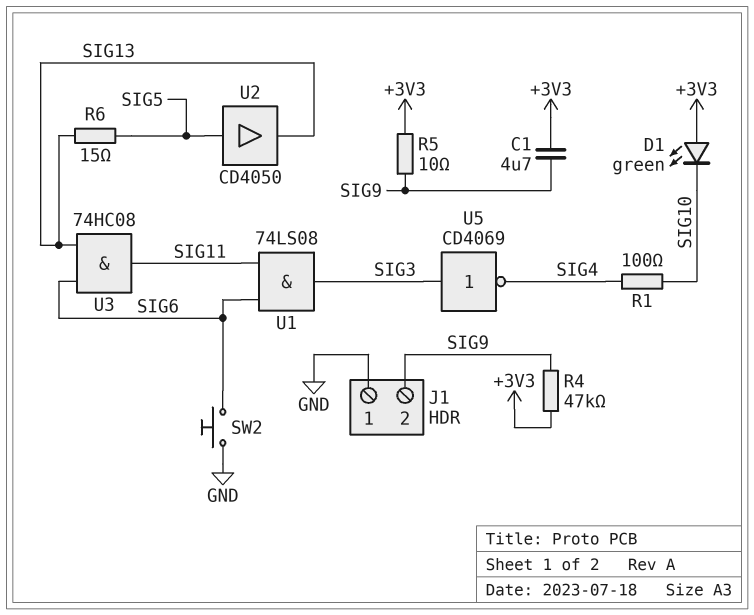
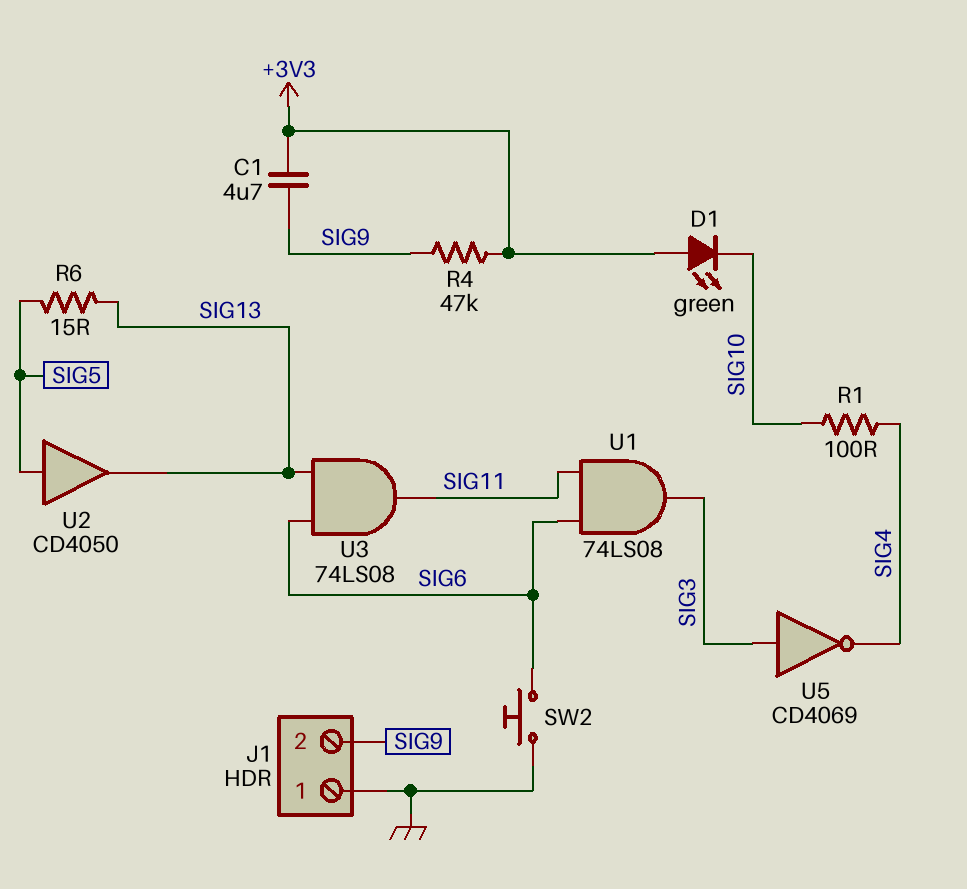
R5: 10 (+3V3, SIG9) -> none
U3: AND 74HC08 (in SIG6, in SIG13, out SIG11) -> AND 74LS08 (in SIG6, in SIG13, out SIG11)

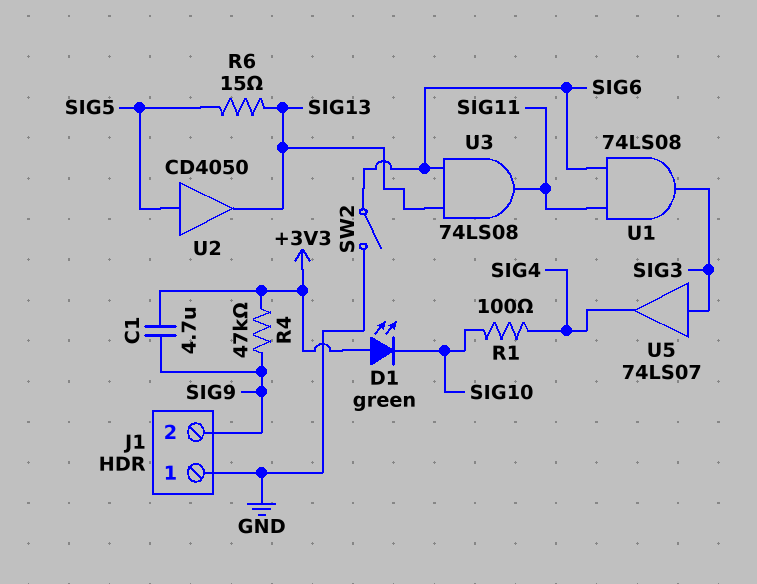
SW2: button (GND, SIG6) -> switch (GND, SIG6)
U5: NOT CD4069 (in SIG3, out SIG4) -> buffer 74LS07 (in SIG3, out SIG4)

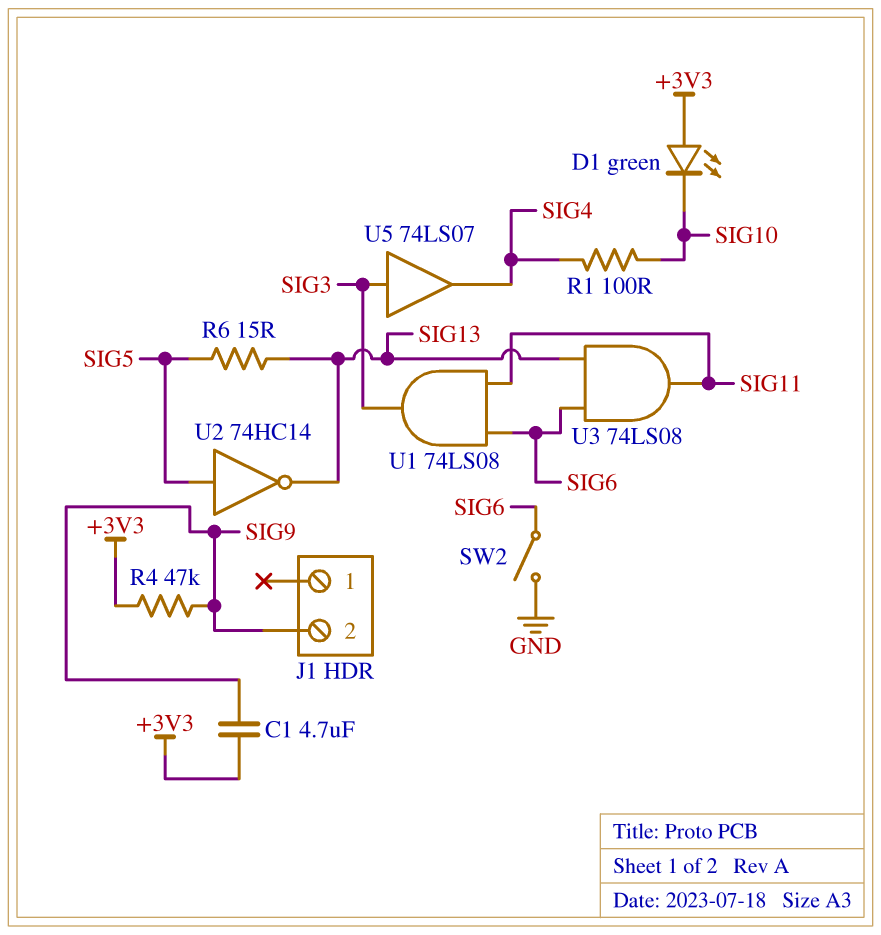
J1 pin 1: GND -> none
U2: buffer CD4050 (in SIG5, out SIG13) -> NOT 74HC14 (in SIG5, out SIG13)

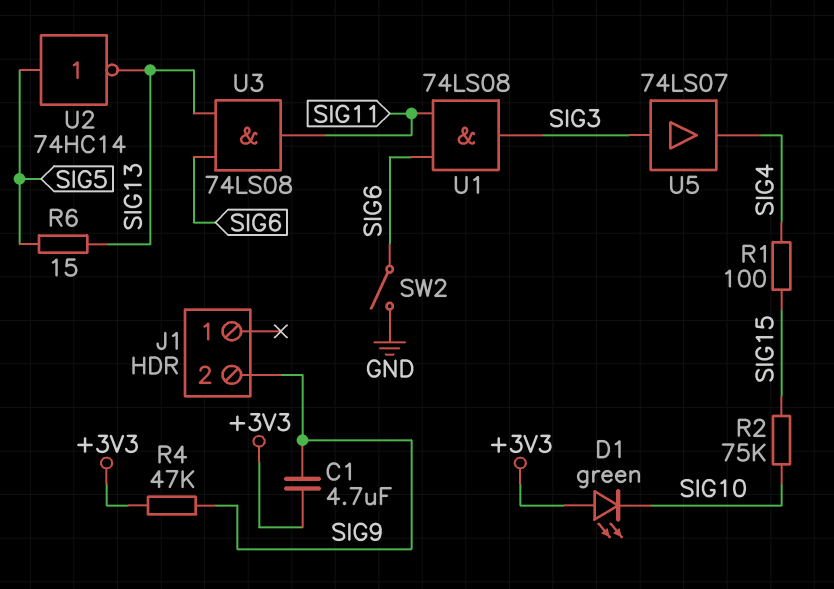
R1: 100 (SIG4, SIG10) -> 100 (SIG4, SIG15)
R2: none -> 75k (SIG10, SIG15)

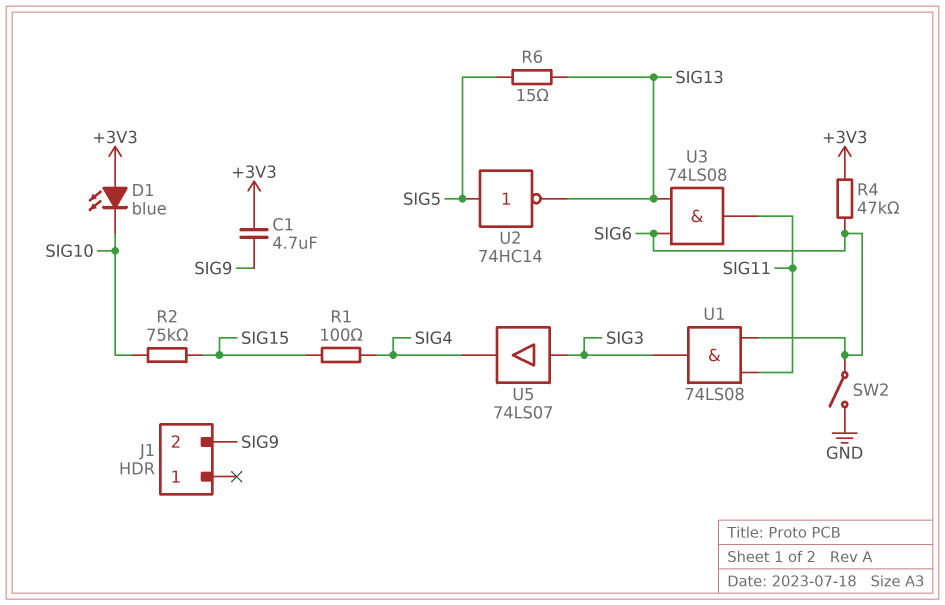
D1: LED green (A +3V3, K SIG10) -> LED blue (A +3V3, K SIG10)
R4: 47k (+3V3, SIG9) -> 47k (+3V3, SIG6)

